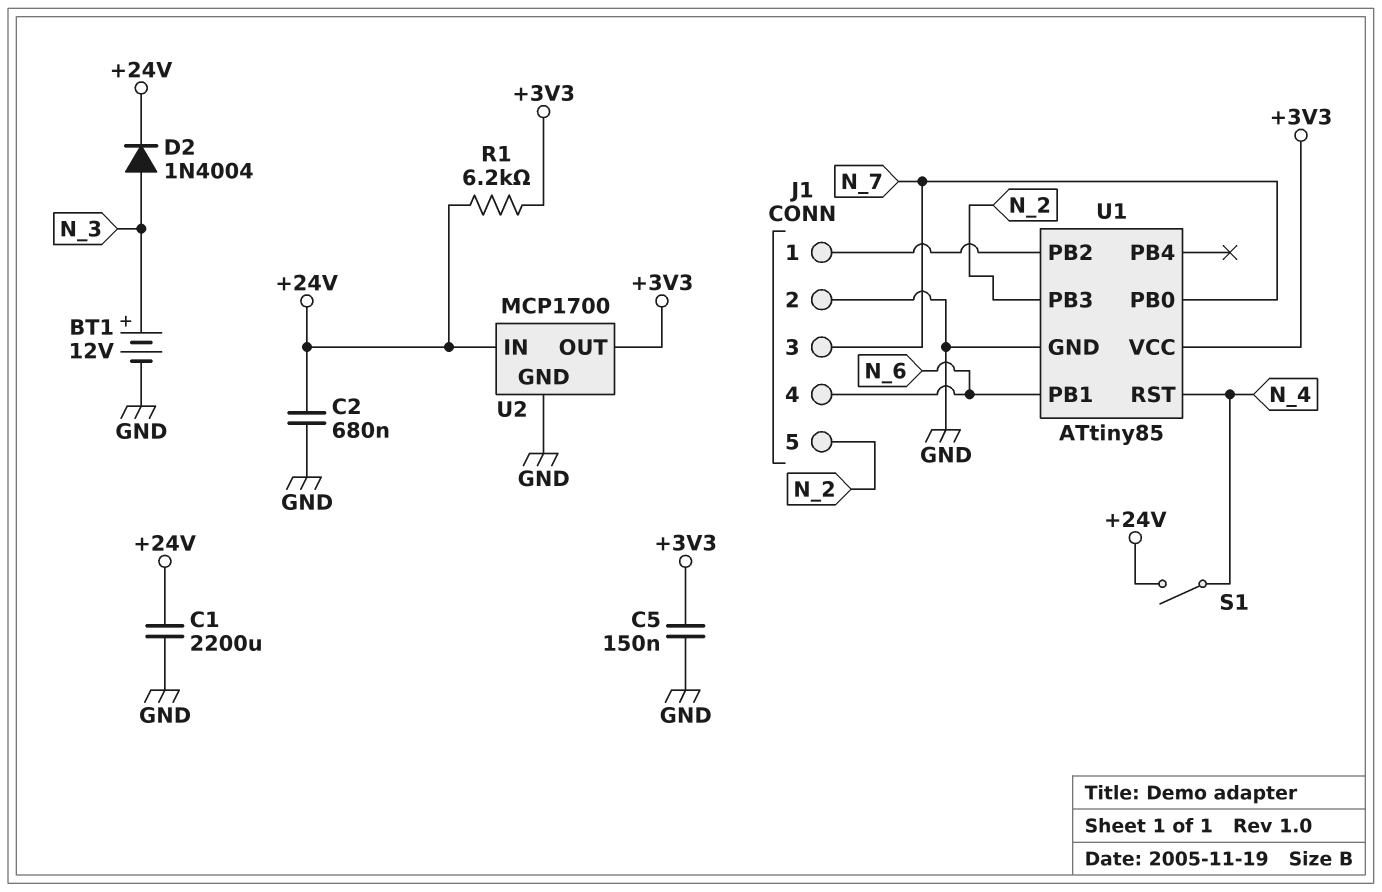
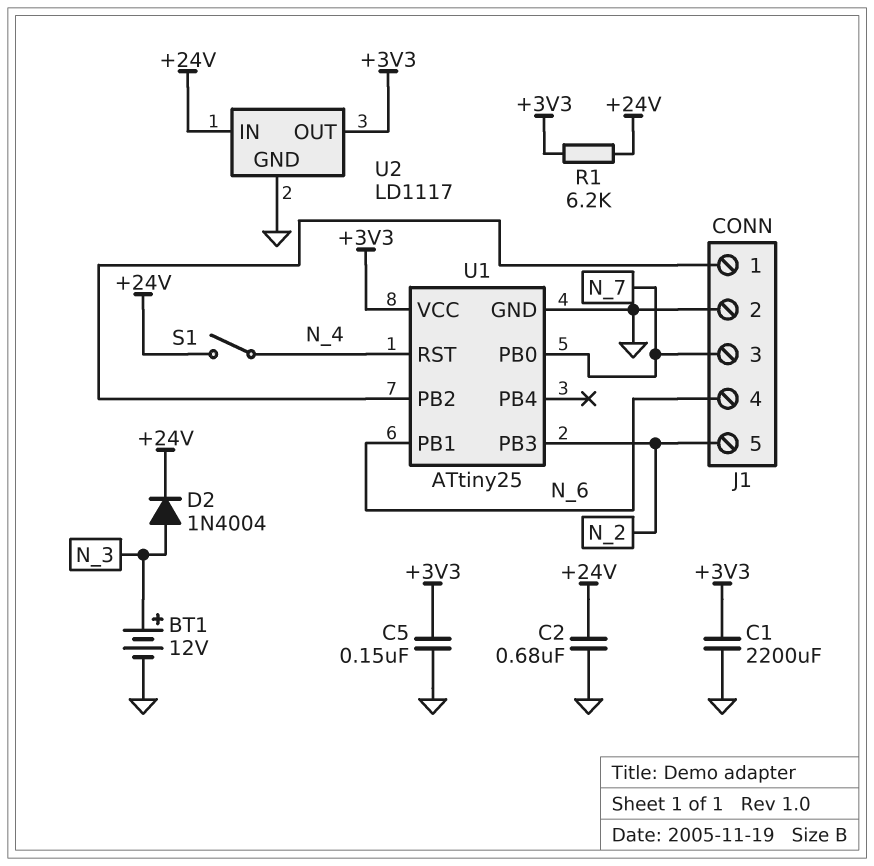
C1: 2200uF (+24V, GND) -> 2200uF (+3V3, GND)
U1: ATtiny85 -> ATtiny25
U2: MCP1700 -> LD1117

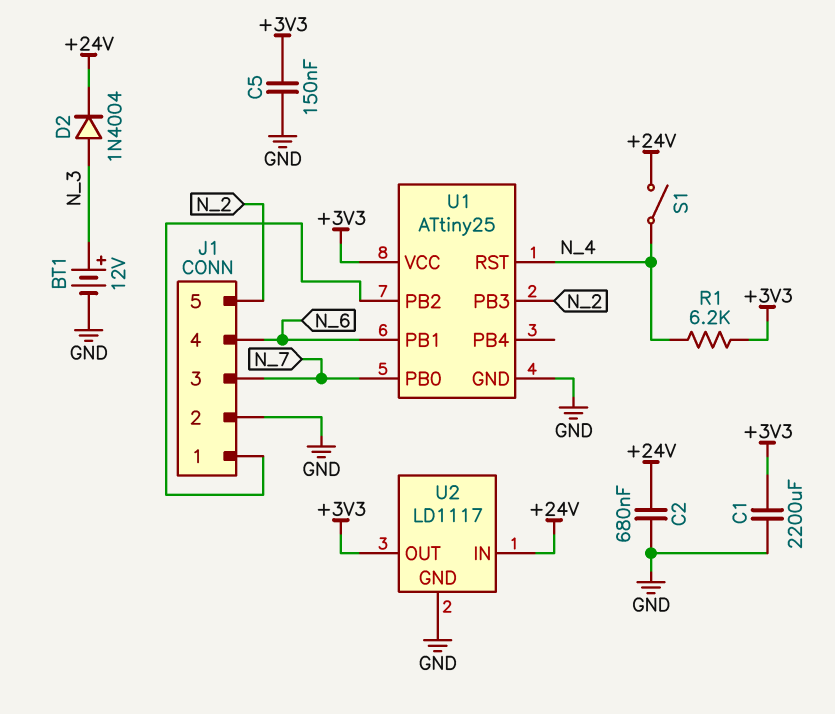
R1: 6.2k (+3V3, +24V) -> 6.2k (+3V3, N_4)

